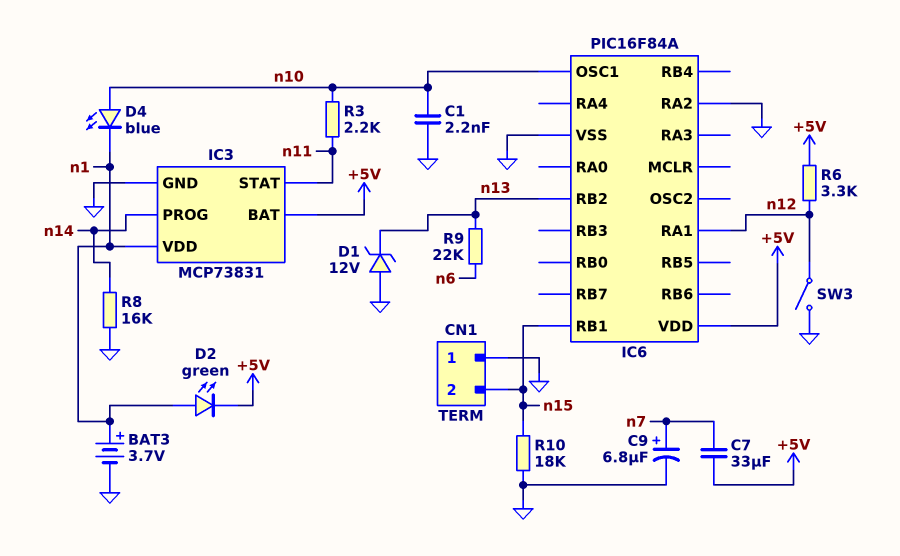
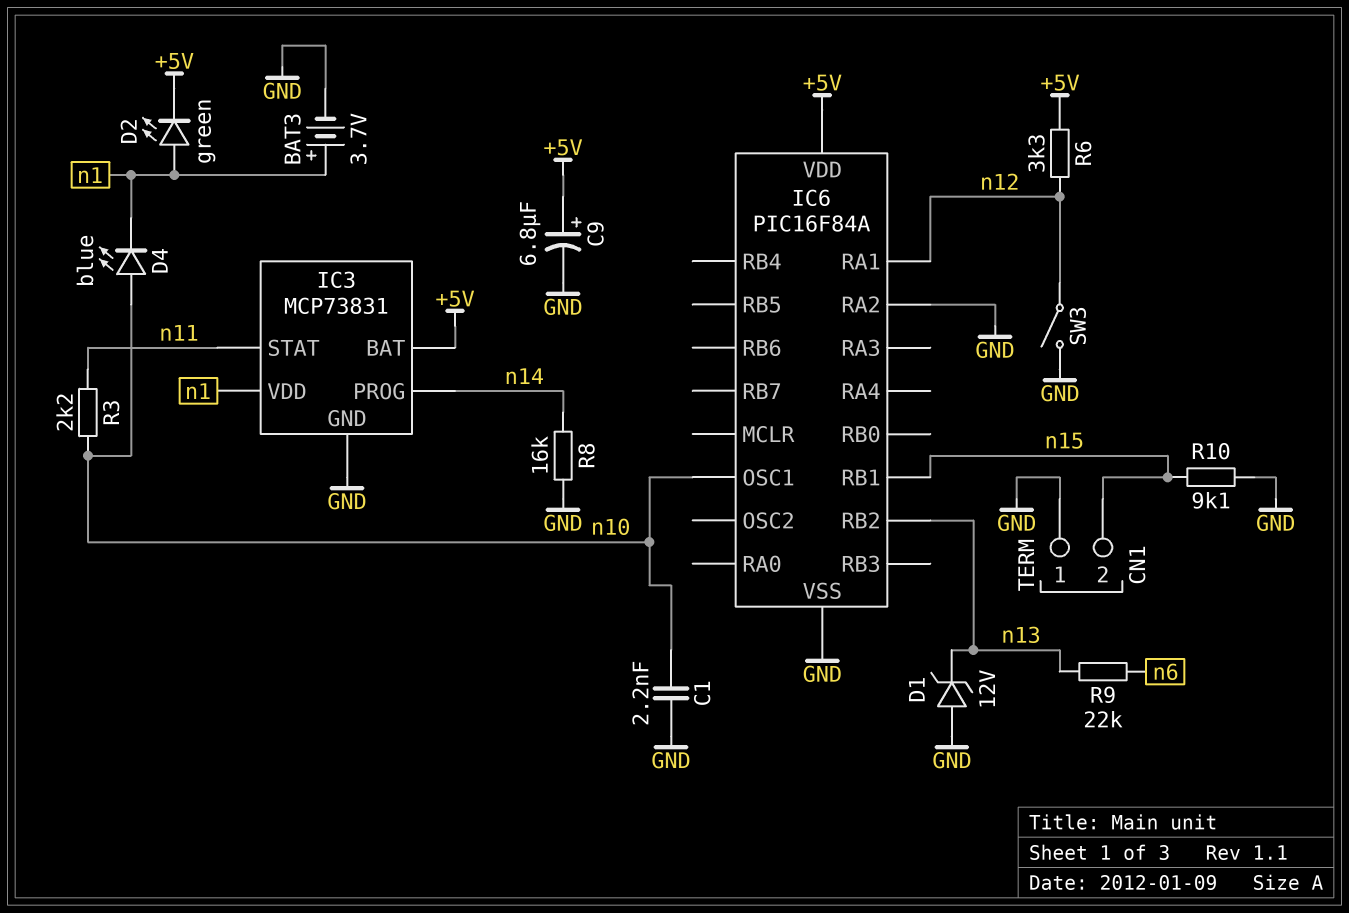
C7: 33uF (+5V, n7) -> none
C9: 6.8uF (plus n7, minus GND) -> 6.8uF (plus +5V, minus GND)
R10: 18k (GND, n15) -> 9.1k (GND, n15)

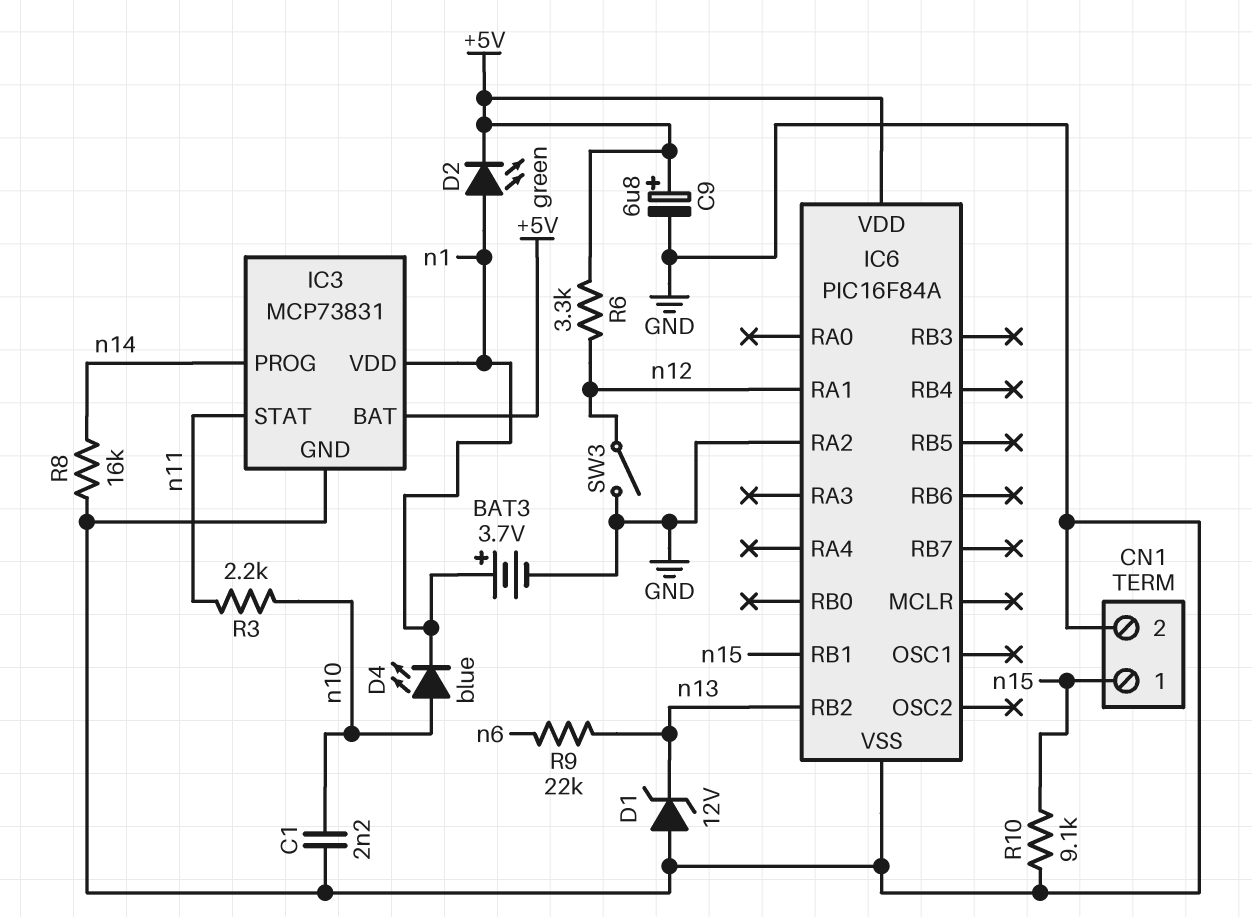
CN1 pin 1: GND -> n15
CN1 pin 2: n15 -> GND
IC6 pin OSC1: n10 -> none

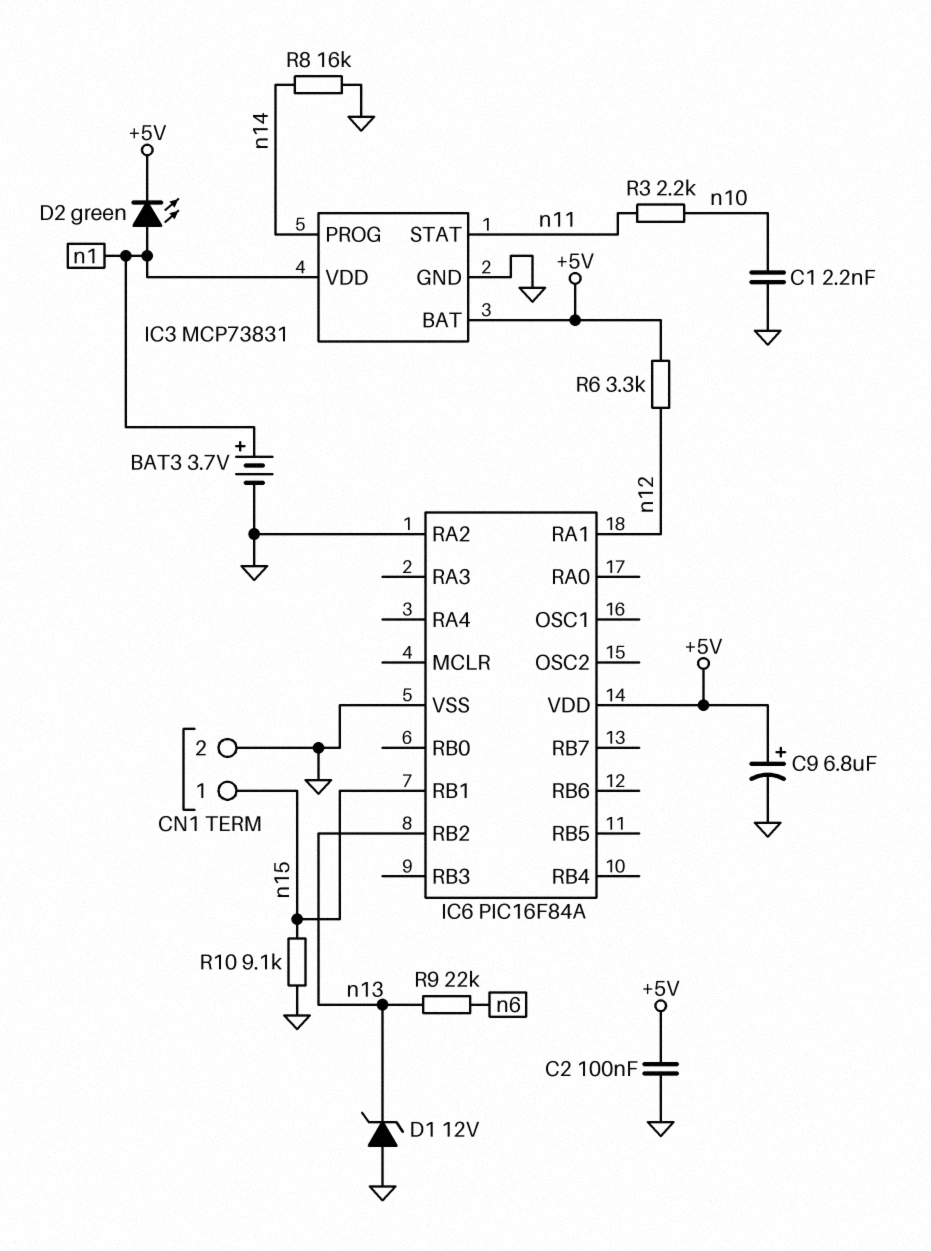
C2: none -> 100nF (+5V, GND)
D4: LED blue (A n10, K n1) -> none
SW3: switch (GND, n12) -> none

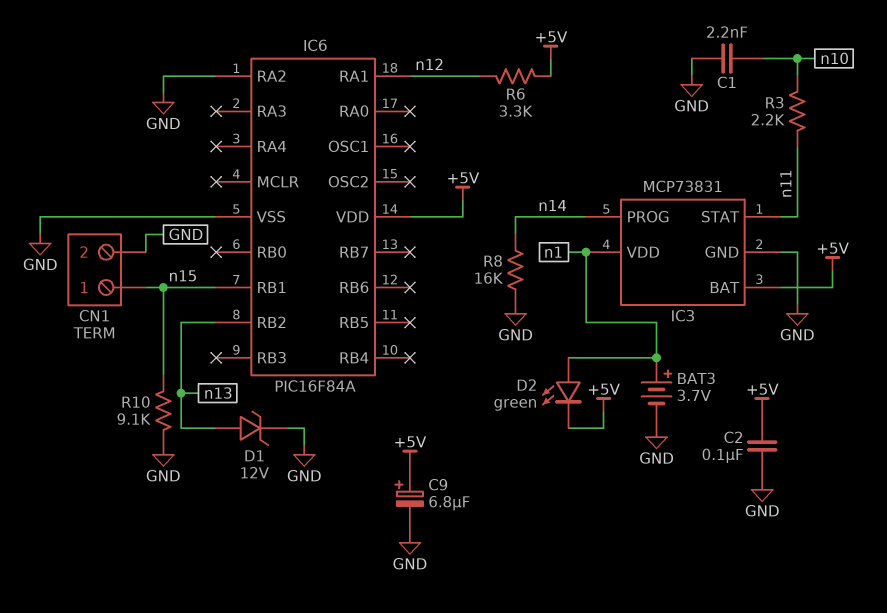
D1: zener 12V (A GND, K n13) -> zener 12V (A n13, K GND)
R9: 22k (n6, n13) -> none

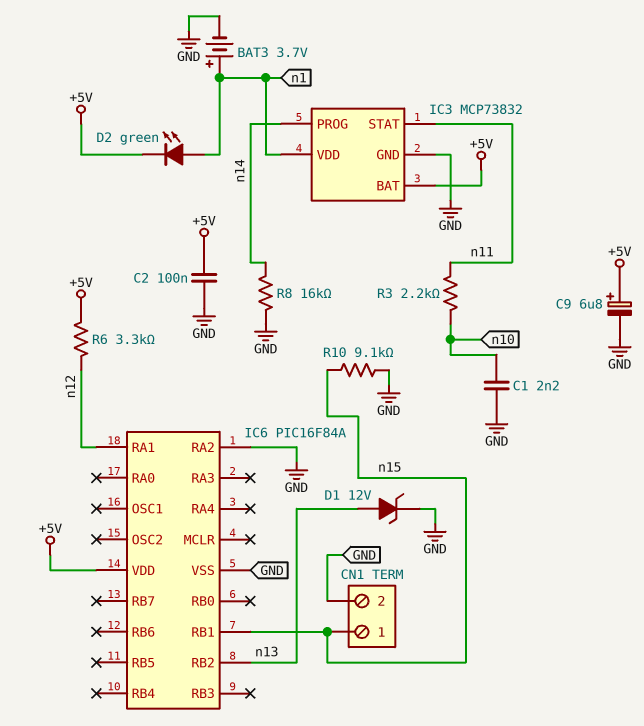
IC3: MCP73831 -> MCP73832

